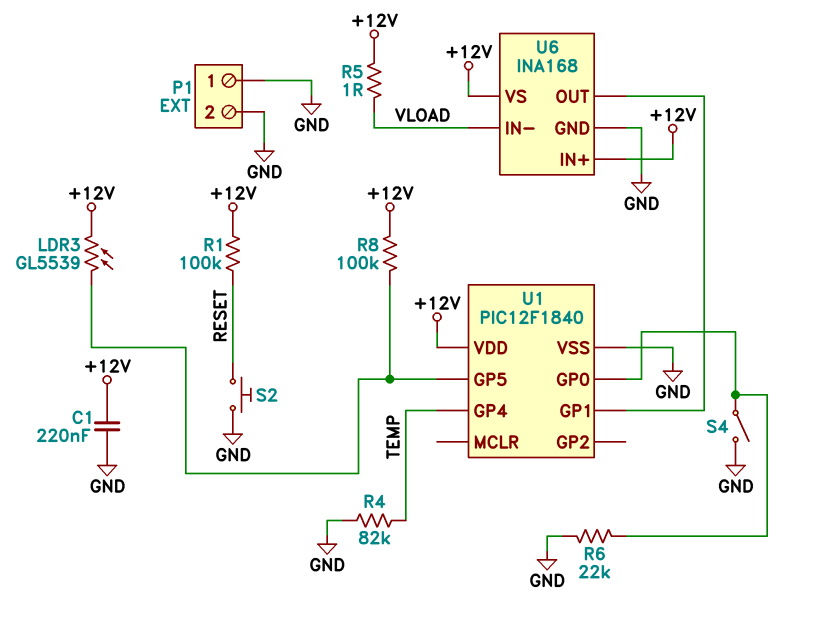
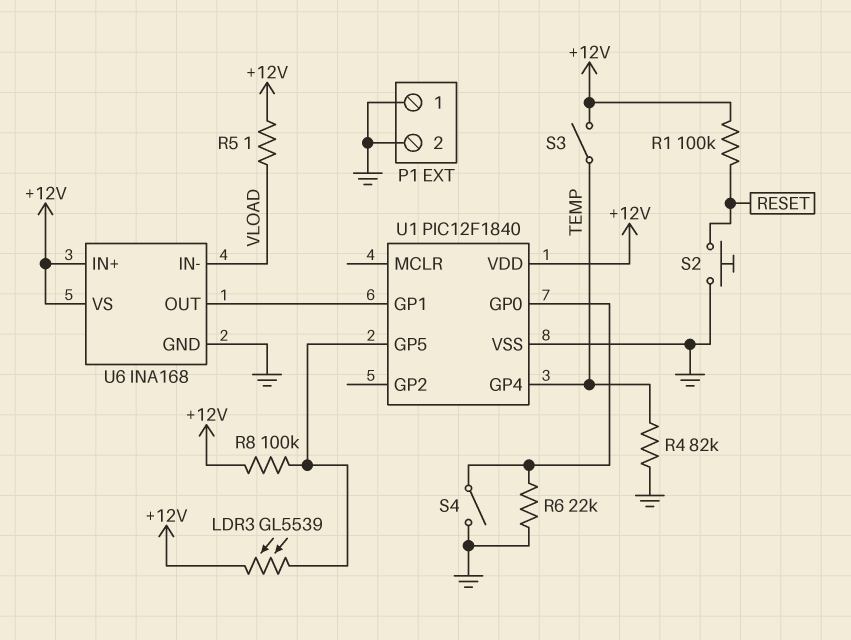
C1: 220nF (+12V, GND) -> none
S3: none -> switch (+12V, TEMP)

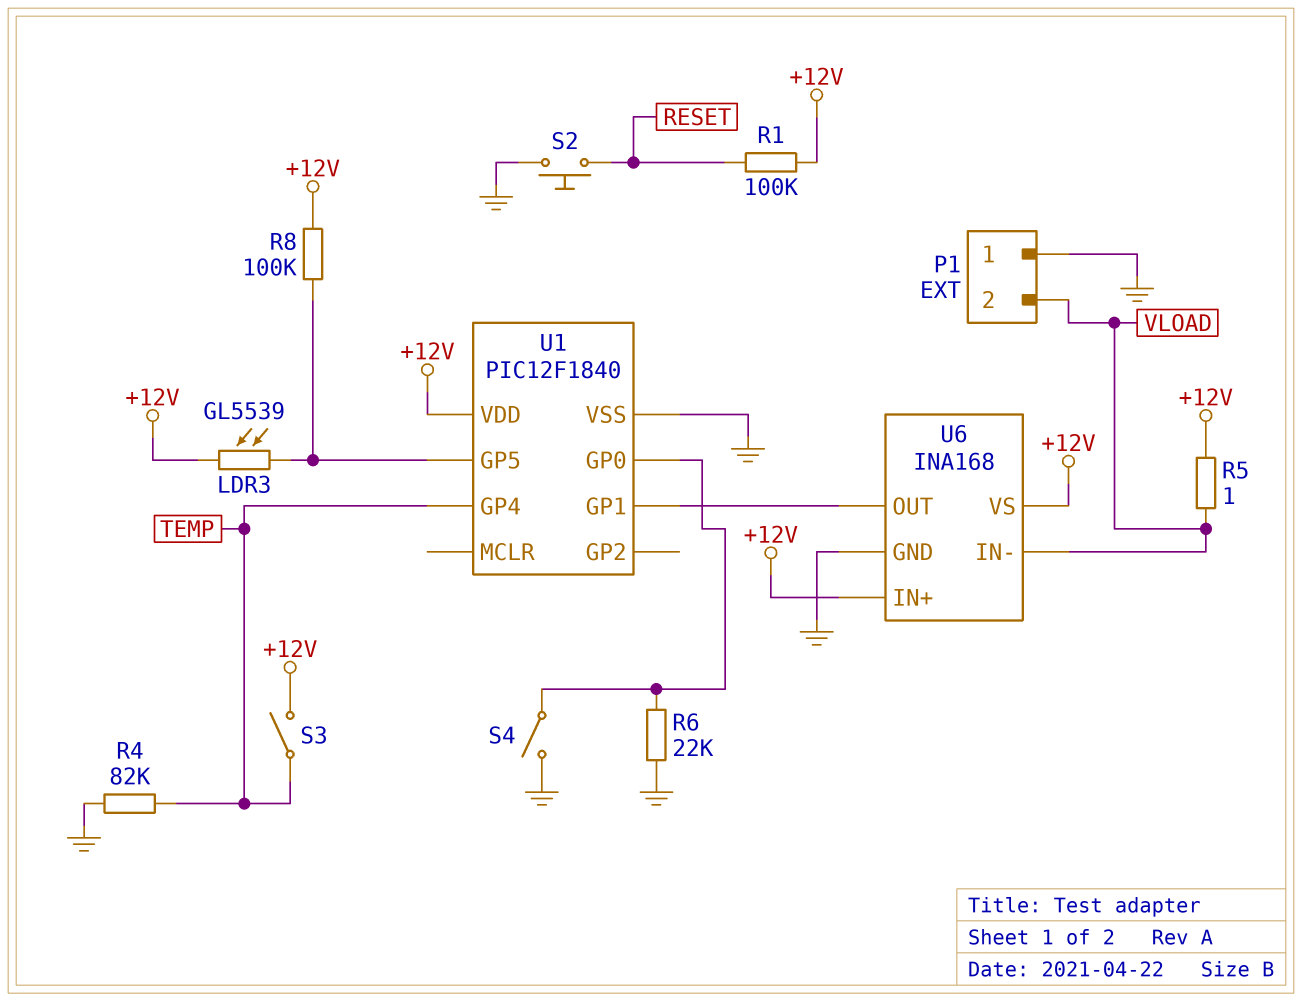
P1 pin 2: GND -> VLOAD

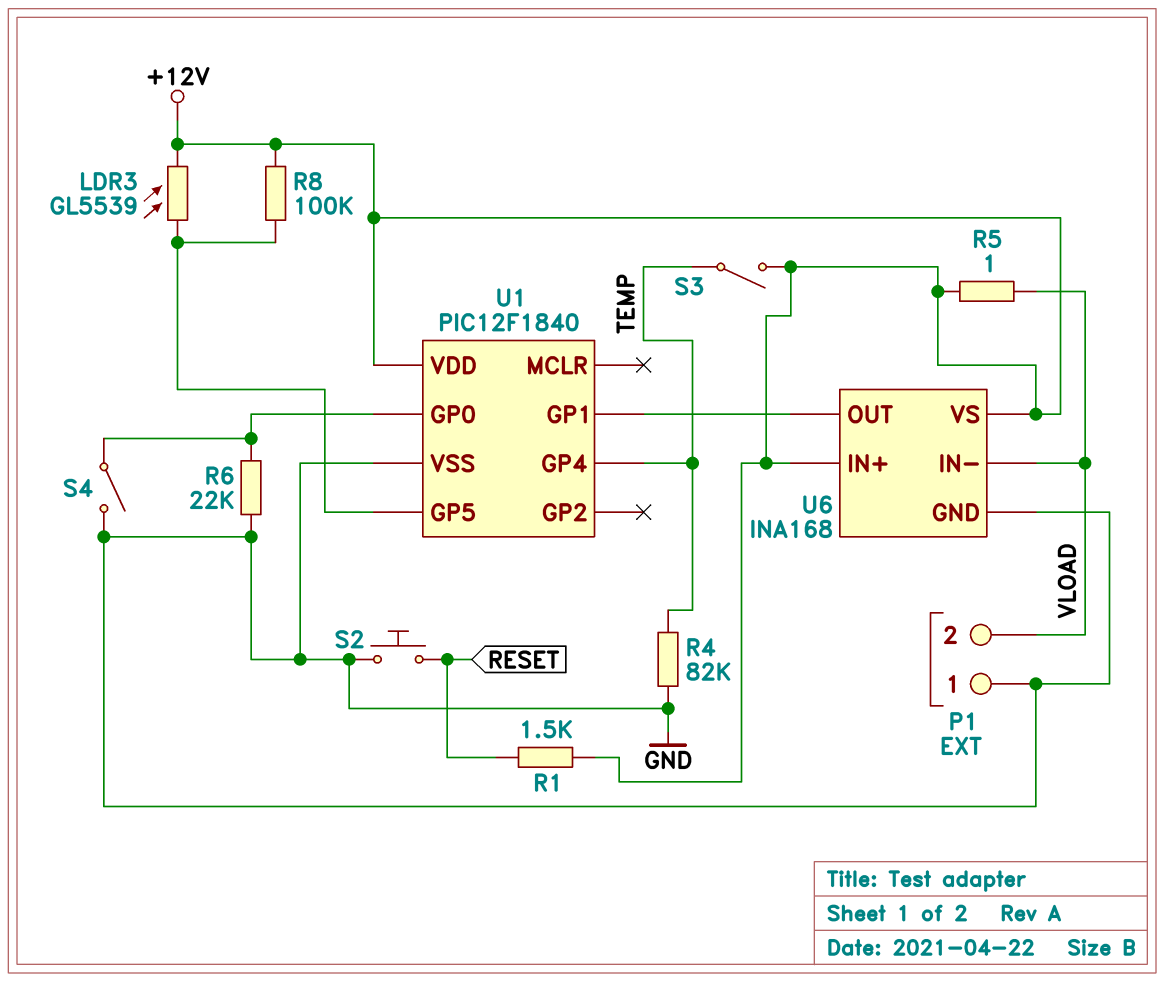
R1: 100k (+12V, RESET) -> 1.5k (+12V, RESET)

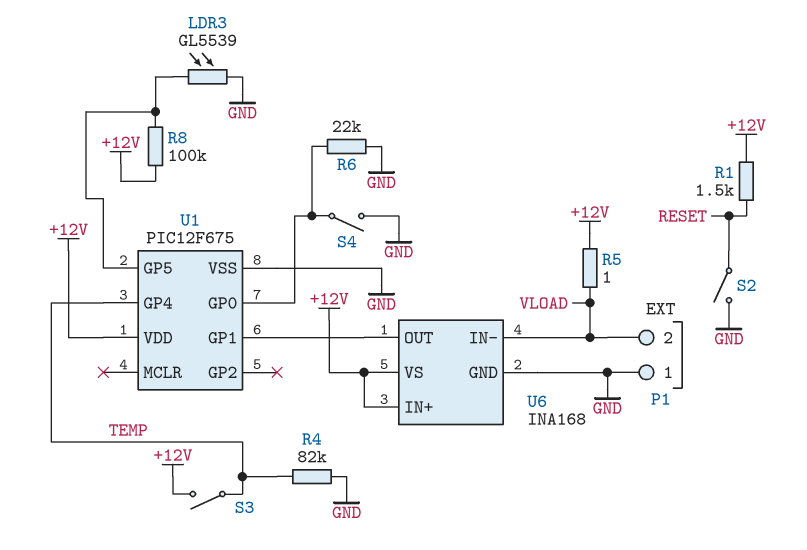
LDR3: GL5539 (+12V, U1/GP5) -> GL5539 (GND, U1/GP5)
S2: button (GND, RESET) -> switch (GND, RESET)
U1: PIC12F1840 -> PIC12F675

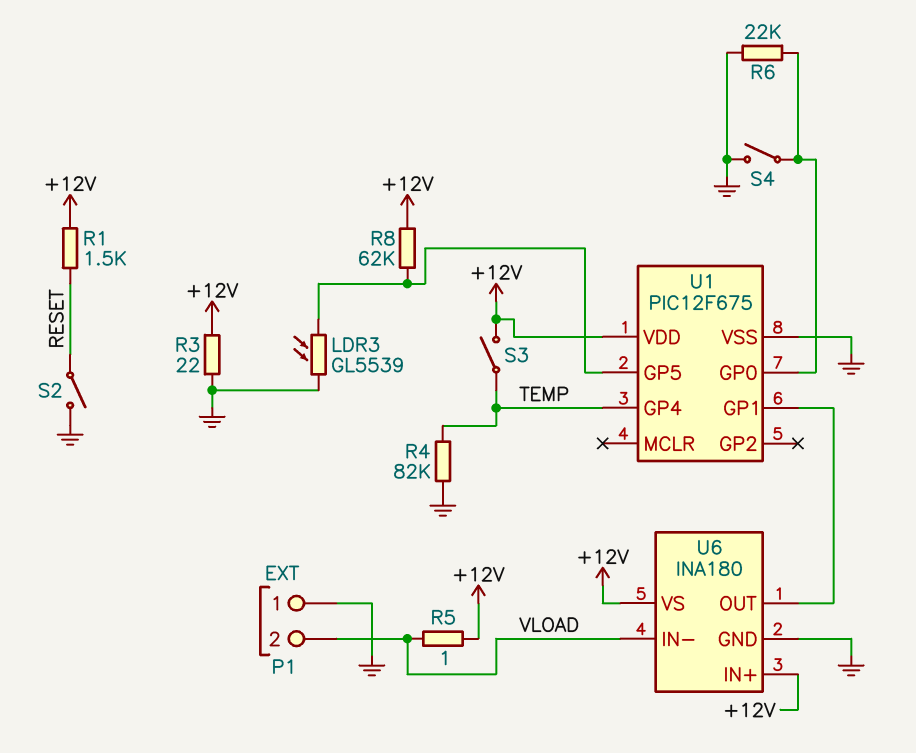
R3: none -> 22 (+12V, GND)
R8: 100k (+12V, U1/GP5) -> 62k (+12V, U1/GP5)
U6: INA168 -> INA180

